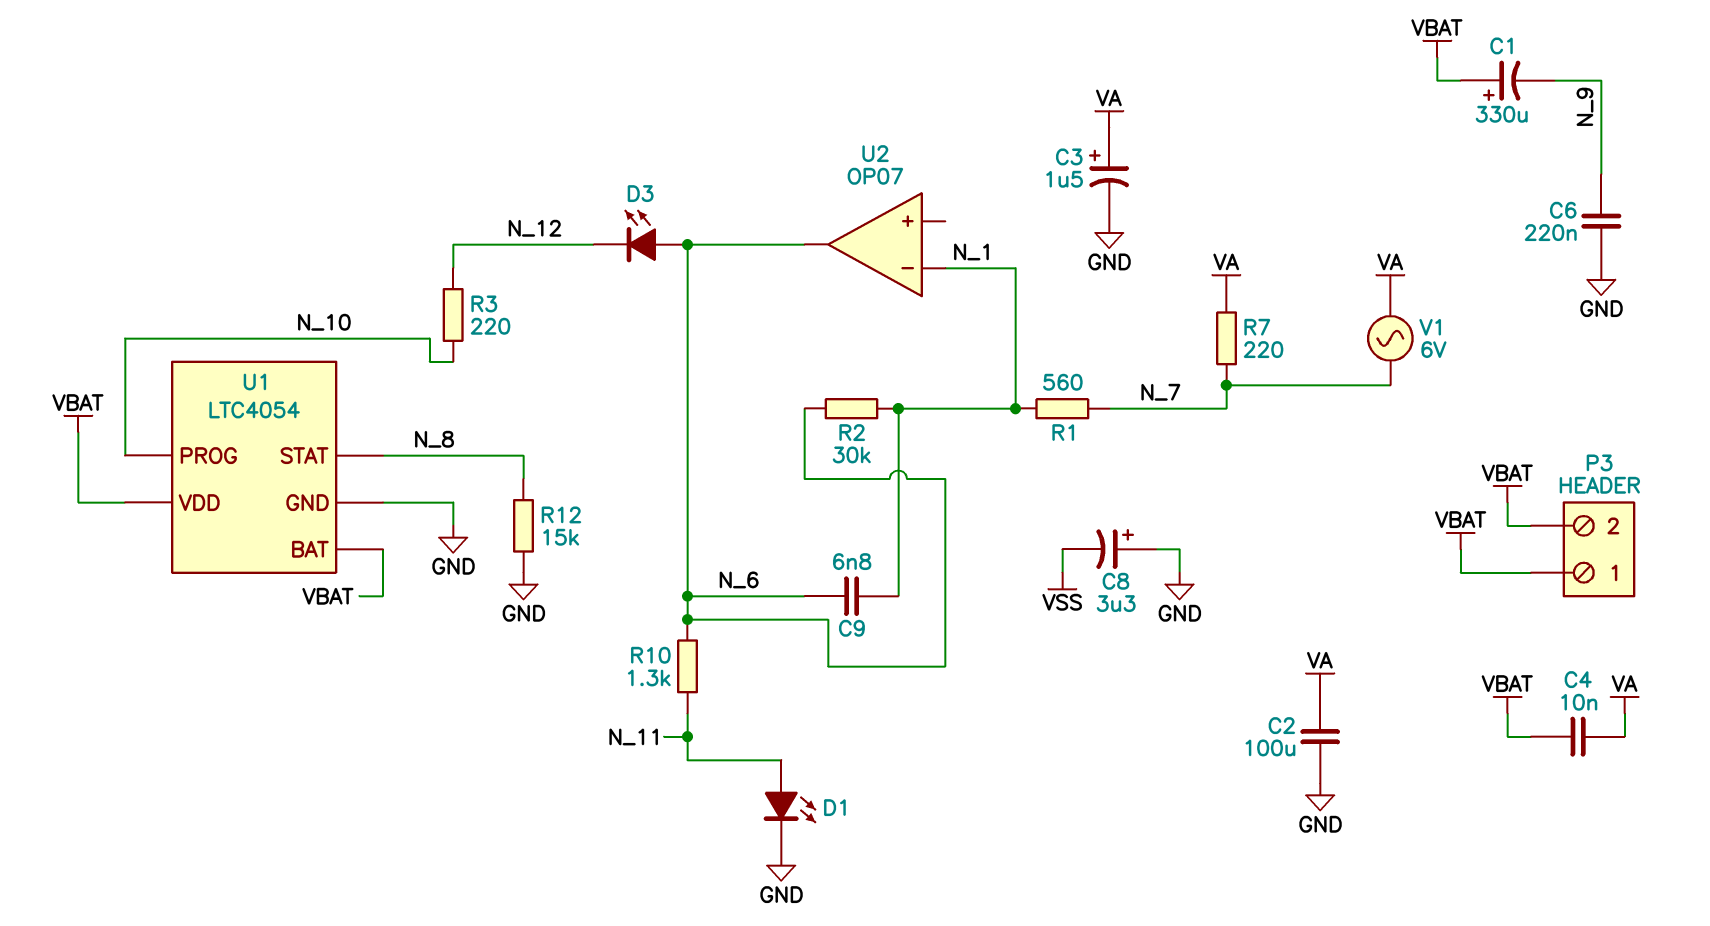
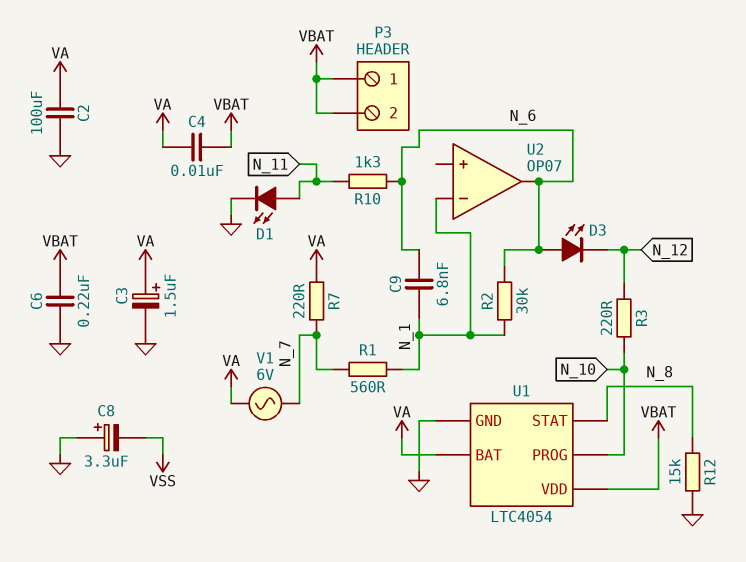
C1: 330uF (plus VBAT, minus N_9) -> none
C6: 220nF (GND, N_9) -> 220nF (GND, VBAT)
U1 pin BAT: VBAT -> VA

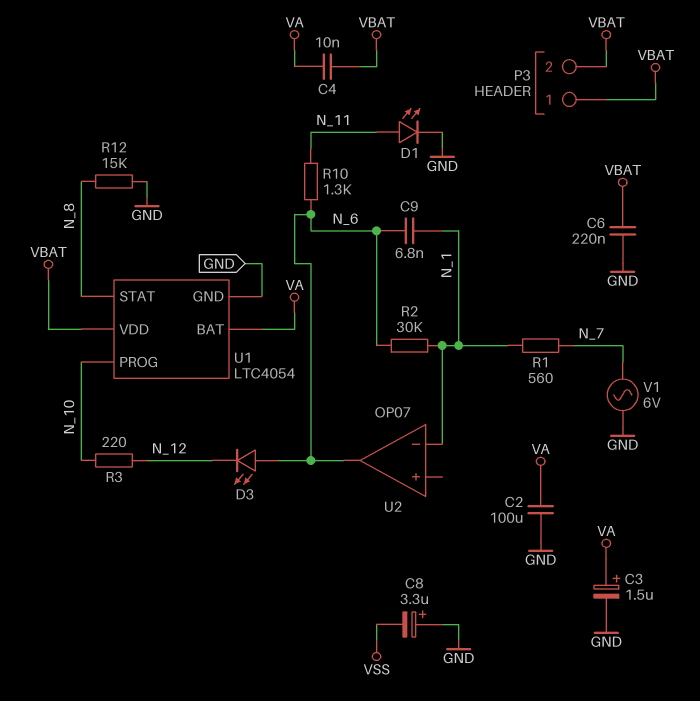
R7: 220 (N_7, VA) -> none
V1: AC 6V (N_7, VA) -> AC 6V (GND, N_7)

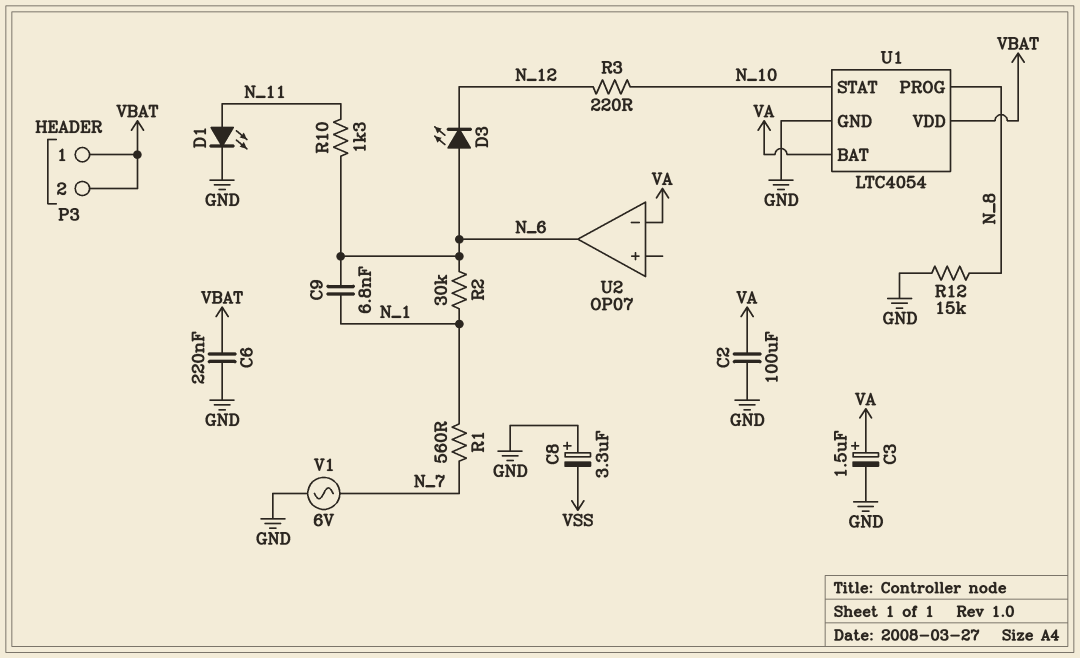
C4: 10nF (VA, VBAT) -> none
U1 pin PROG: N_10 -> N_8
U1 pin STAT: N_8 -> N_10
U2 pin in-: N_1 -> VA

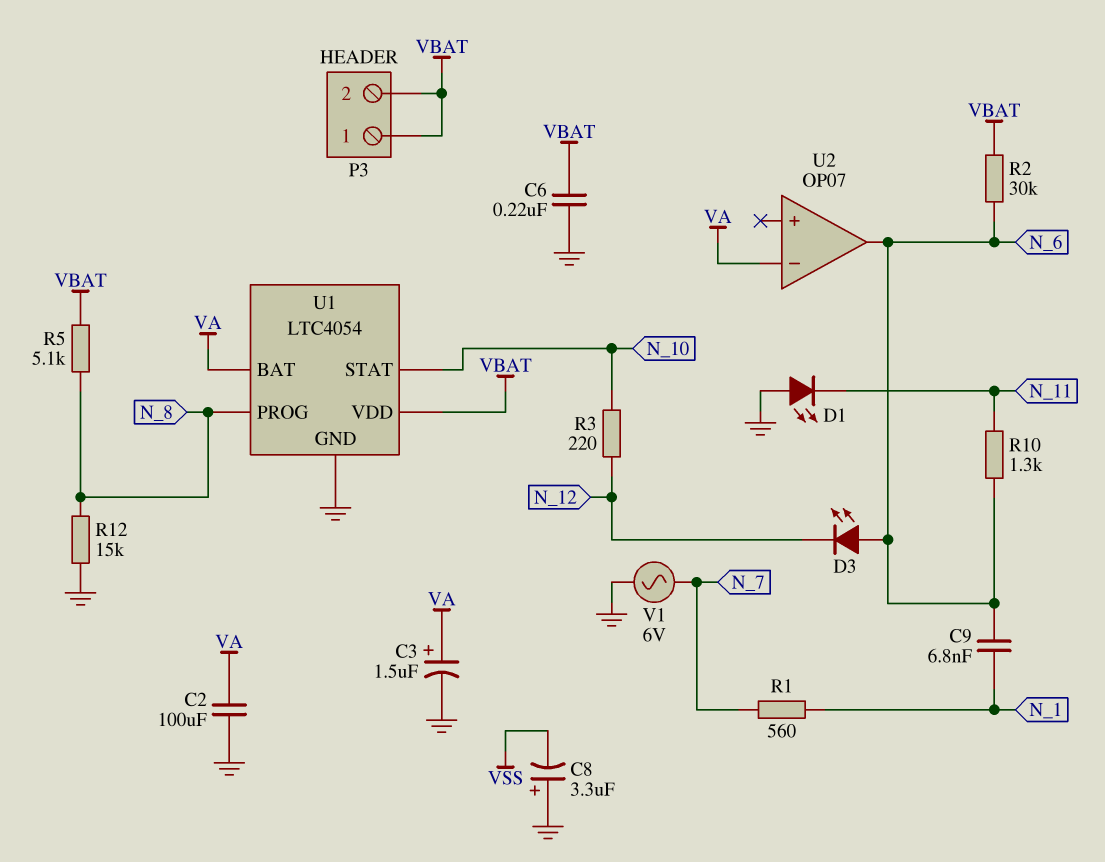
D1: LED (A N_11, K GND) -> LED (A GND, K N_11)
R2: 30k (N_1, N_6) -> 30k (N_6, VBAT)
R5: none -> 5.1k (N_8, VBAT)

